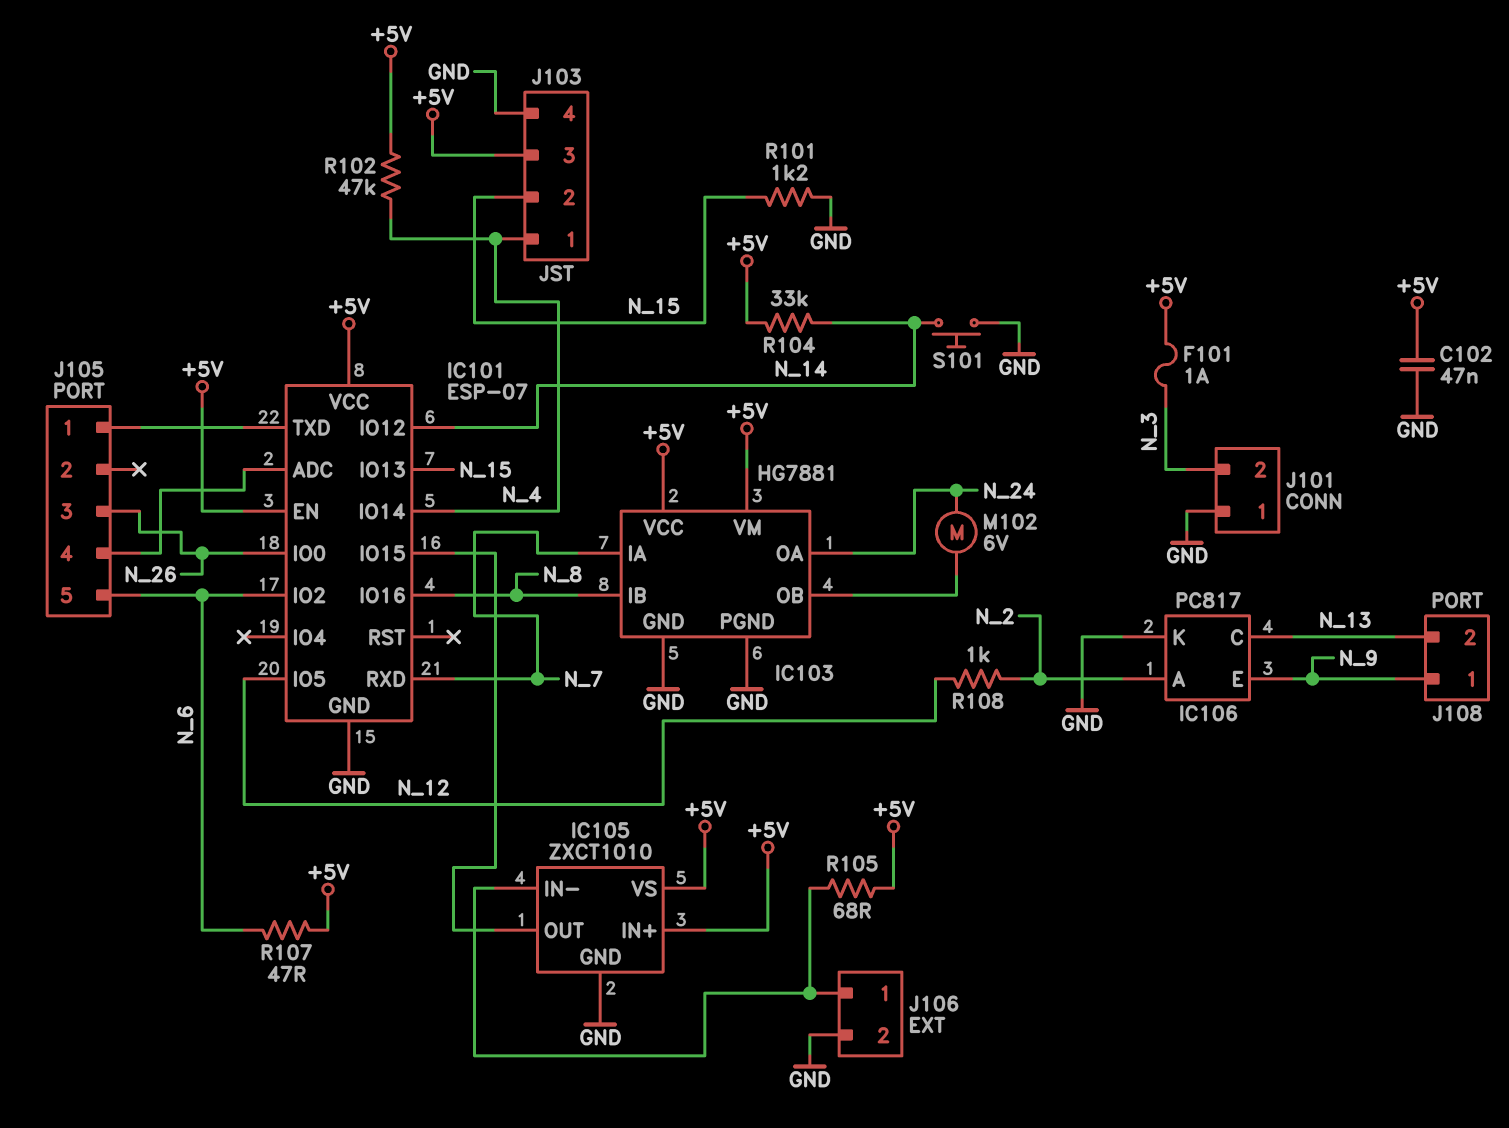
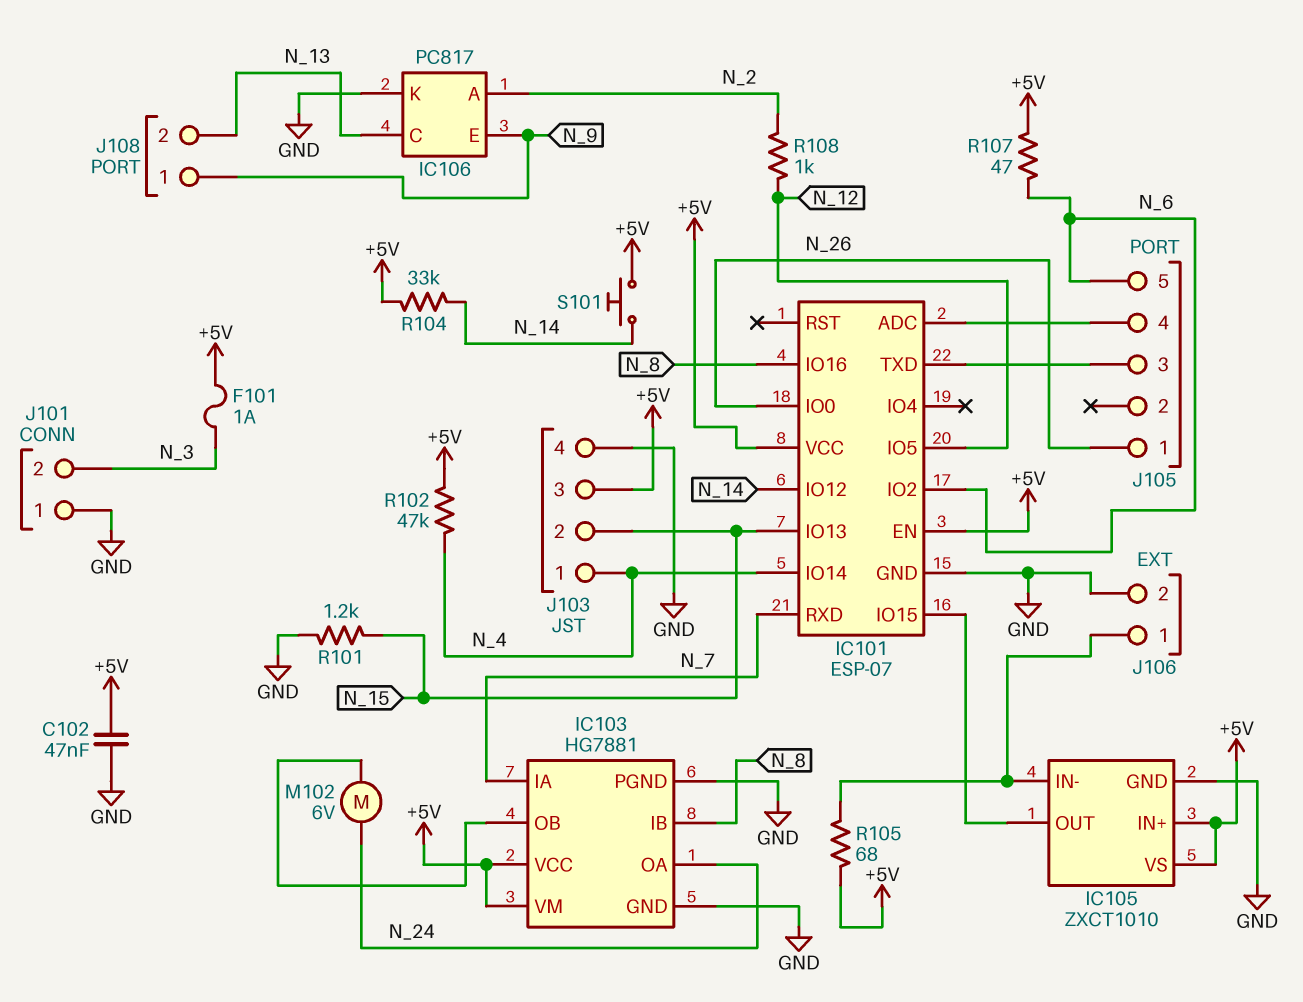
J105 pin 1: IC101/TXD -> N_26
J105 pin 3: N_26 -> IC101/TXD
S101: button (GND, N_14) -> button (+5V, N_14)

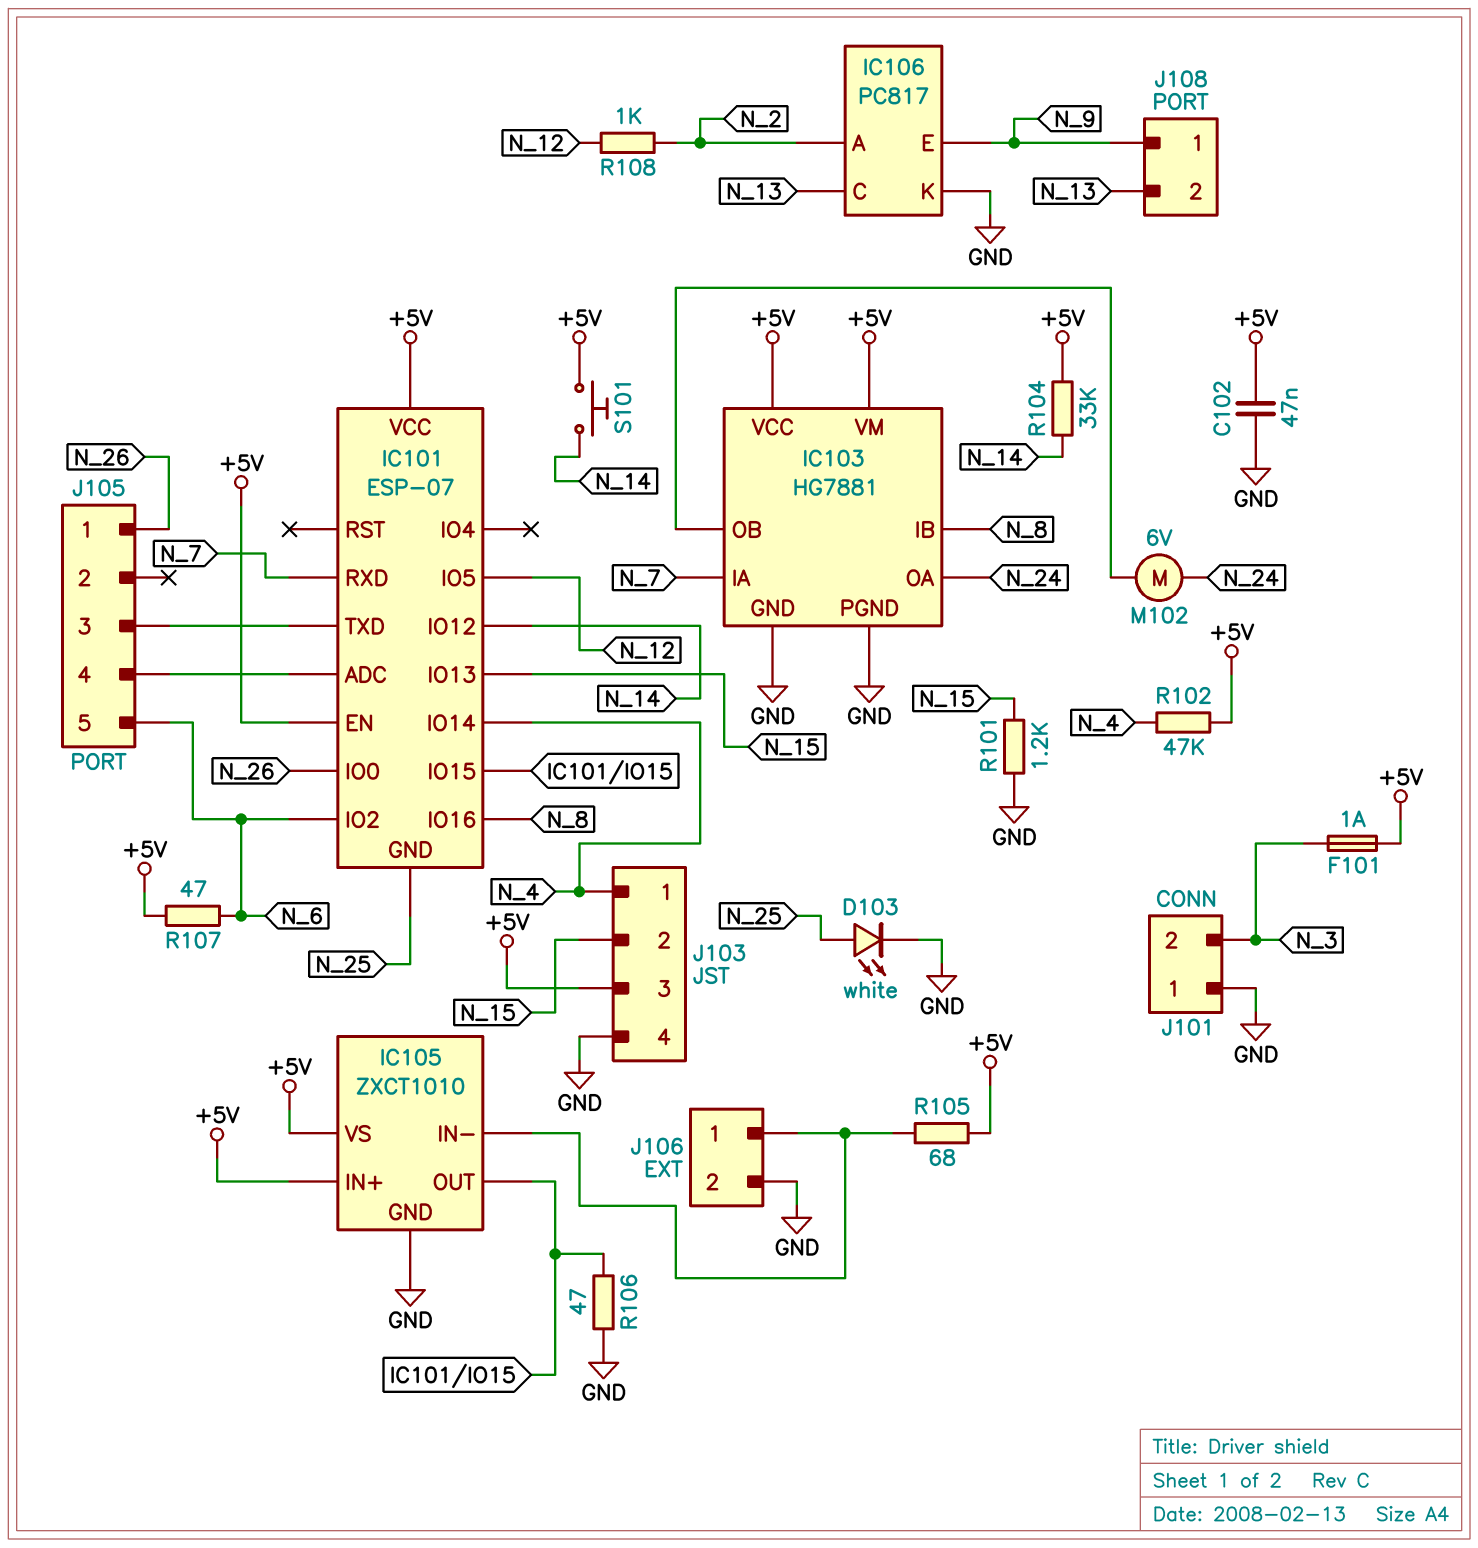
D103: none -> LED white (A N_25, K GND)
IC101 pin GND: GND -> N_25
R106: none -> 47 (GND, IC101/IO15)

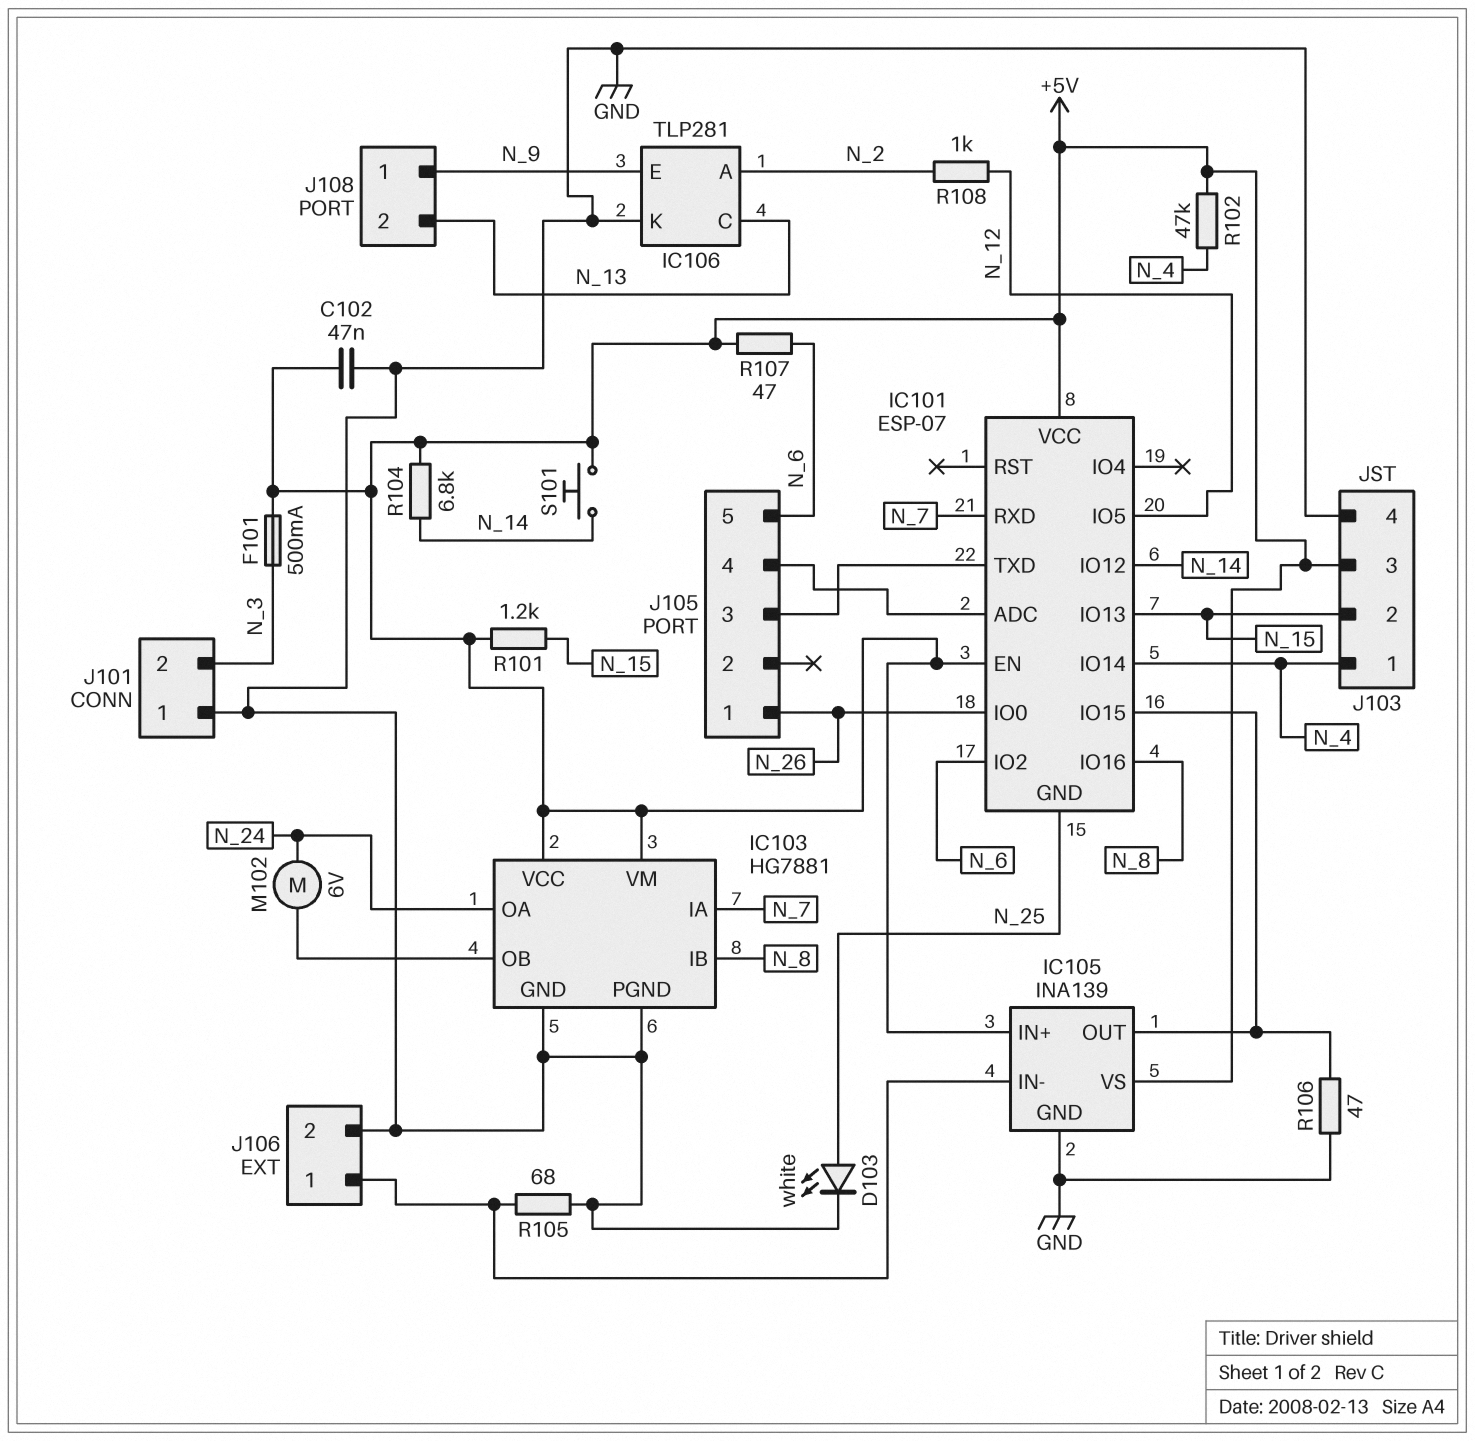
F101: 1A (+5V, N_3) -> 500mA (+5V, N_3)
IC105: ZXCT1010 -> INA139
IC106: PC817 -> TLP281
R101: 1.2k (GND, N_15) -> 1.2k (+5V, N_15)
R104: 33k (+5V, N_14) -> 6.8k (+5V, N_14)
R105: 68 (+5V, IC105/IN-) -> 68 (GND, IC105/IN-)

